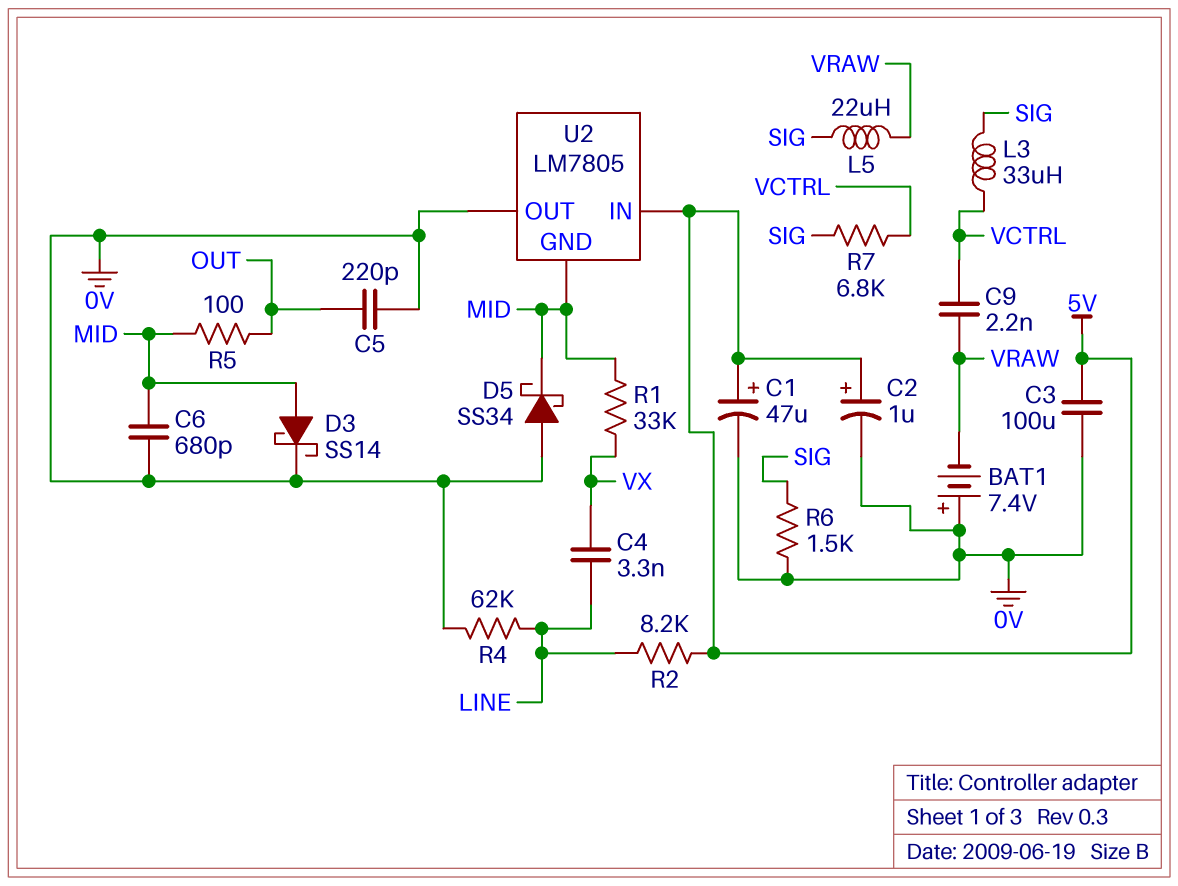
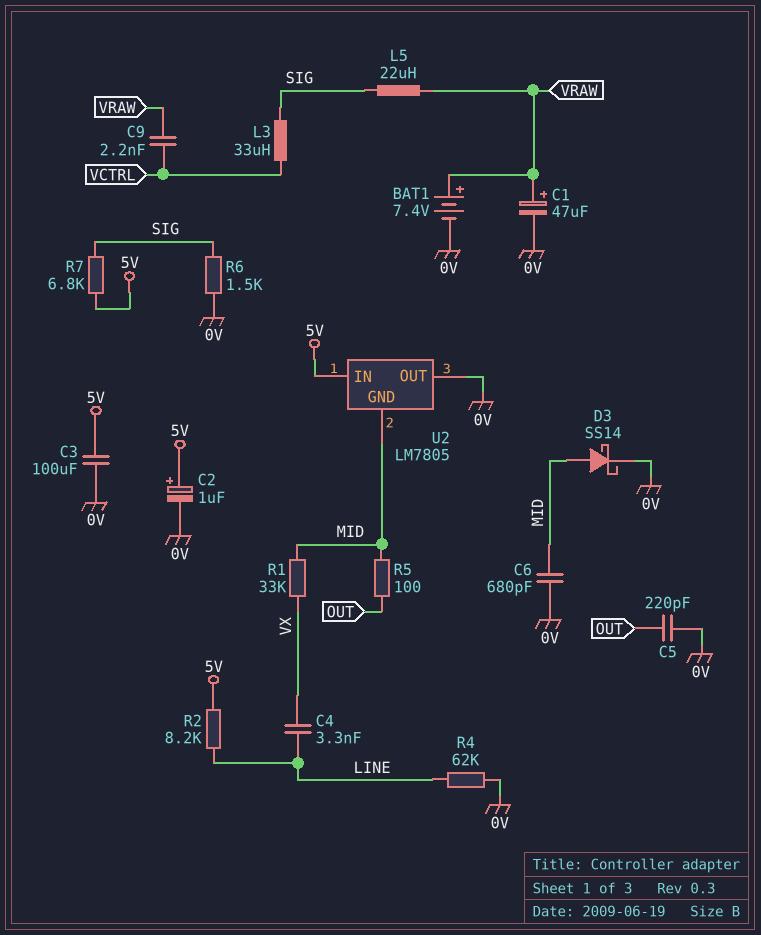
BAT1: 7.4V (plus 0V, minus VRAW) -> 7.4V (plus VRAW, minus 0V)
C1: 47uF (plus 5V, minus 0V) -> 47uF (plus VRAW, minus 0V)
D5: schottky SS34 (A 0V, K MID) -> none
R7: 6.8k (SIG, VCTRL) -> 6.8k (5V, SIG)

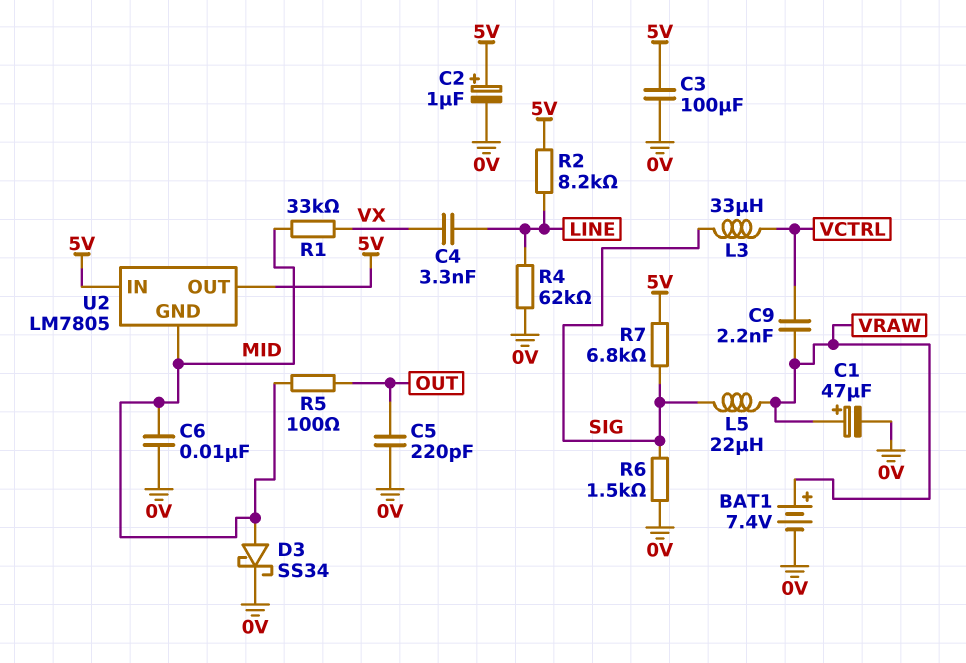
C6: 680pF (0V, MID) -> 10nF (0V, MID)
D3: schottky SS14 (A MID, K 0V) -> schottky SS34 (A MID, K 0V)
U2 pin OUT: 0V -> 5V

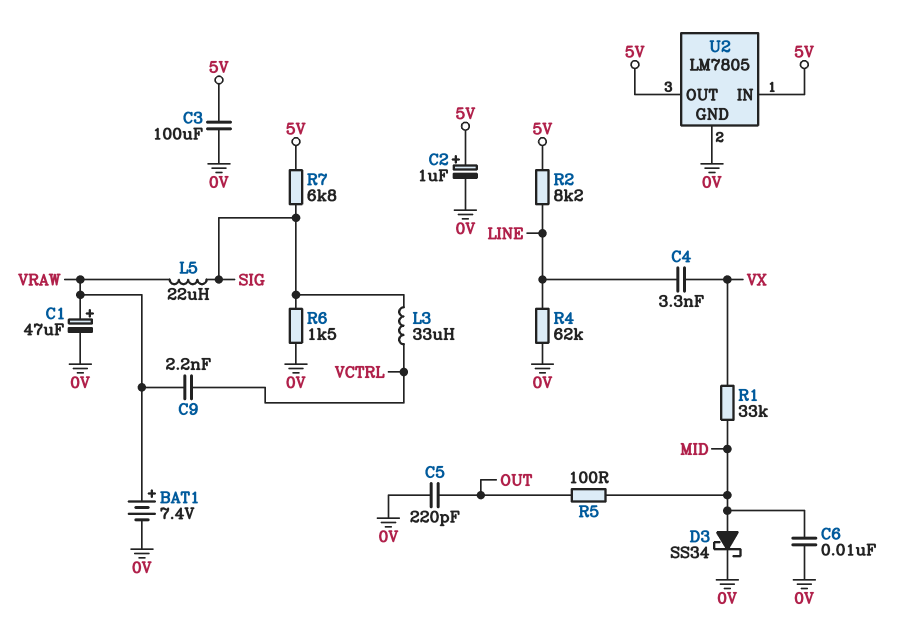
U2 pin GND: MID -> 0V

